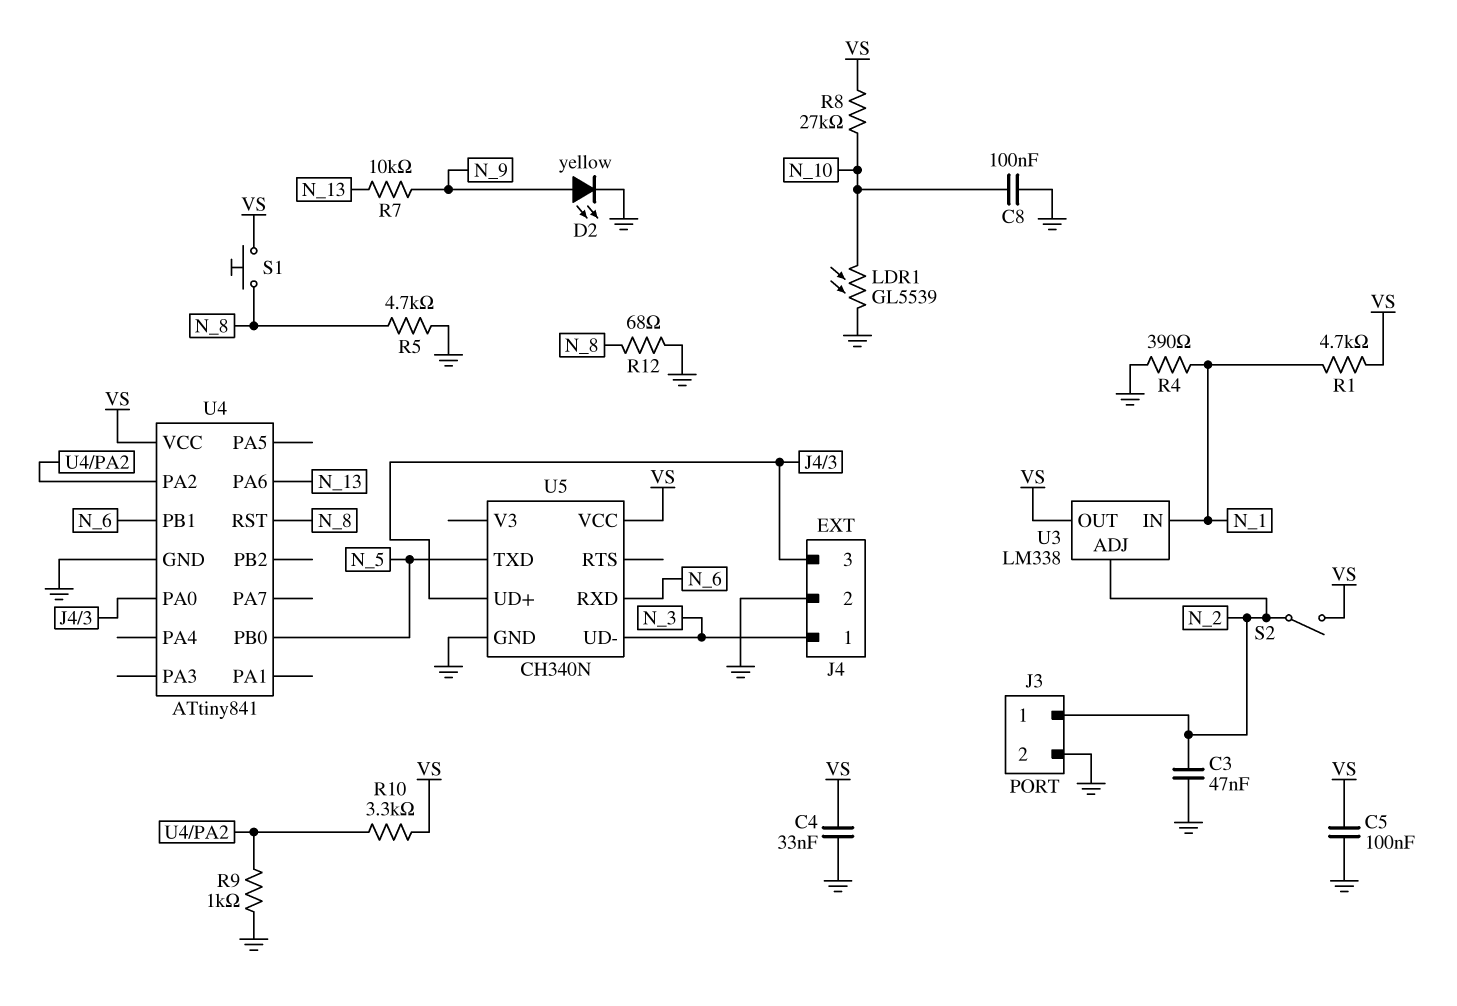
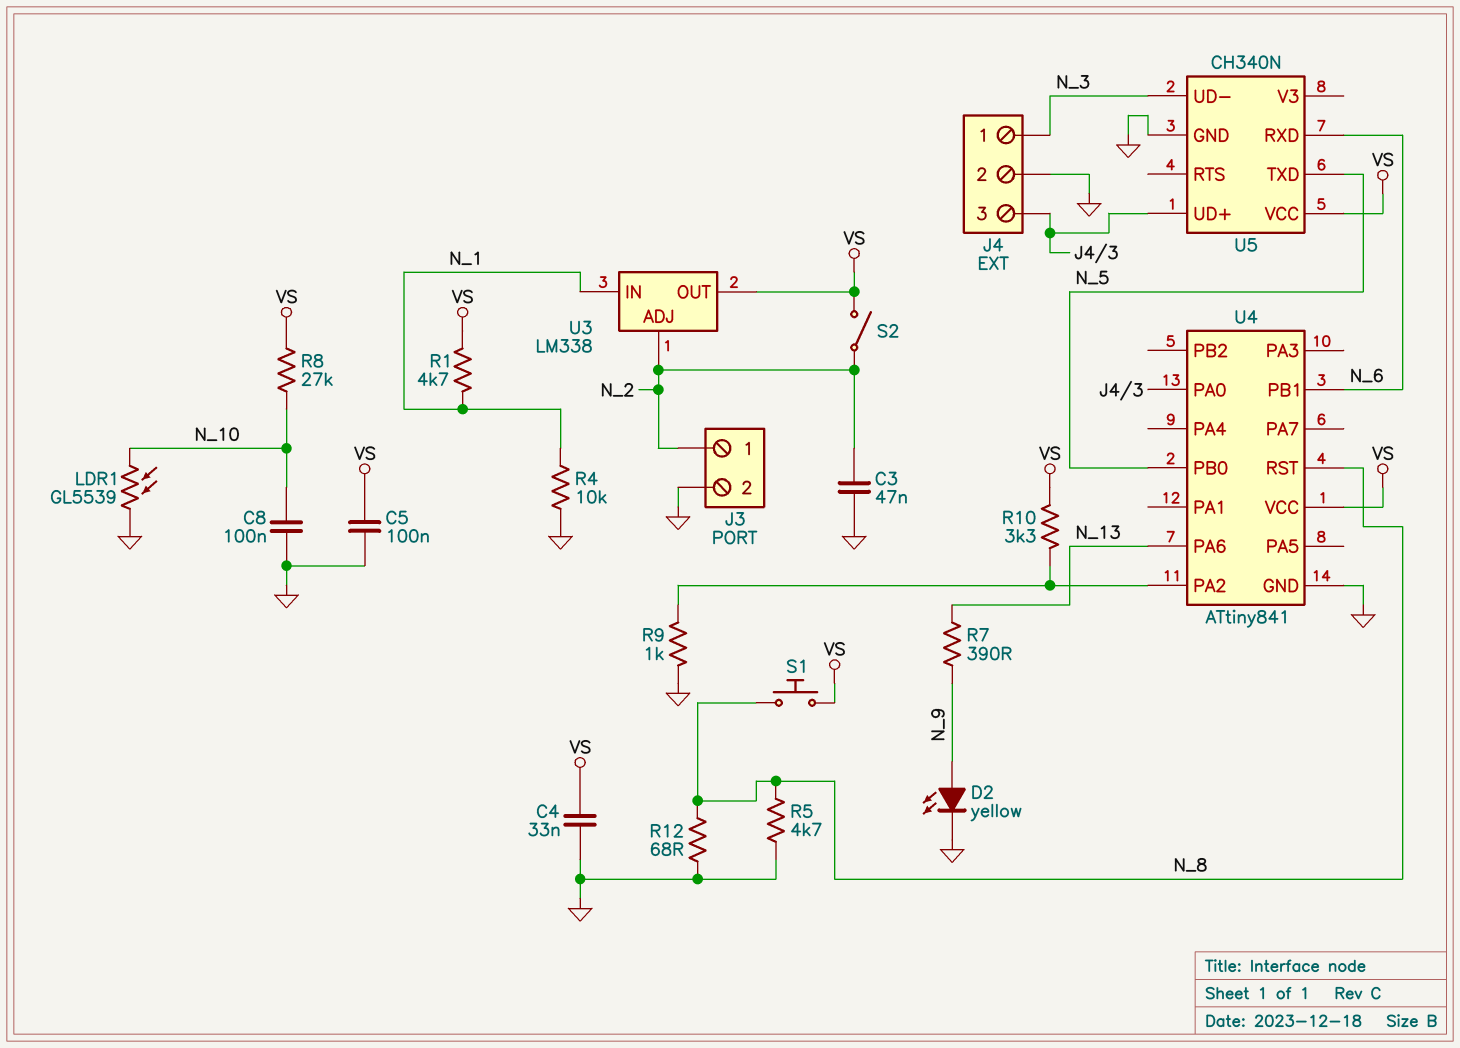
R4: 390 (GND, N_1) -> 10k (GND, N_1)
R7: 10k (N_9, N_13) -> 390 (N_9, N_13)

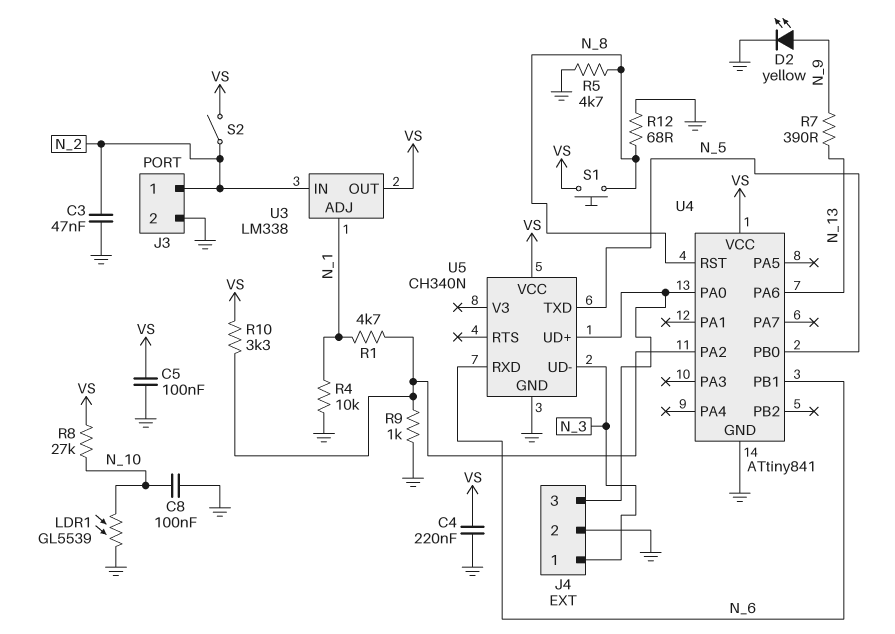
C4: 33nF (GND, VS) -> 220nF (GND, VS)
R1: 4.7k (N_1, VS) -> 4.7k (N_1, U4/PA2)
U3 pin ADJ: N_2 -> N_1
U3 pin IN: N_1 -> N_2

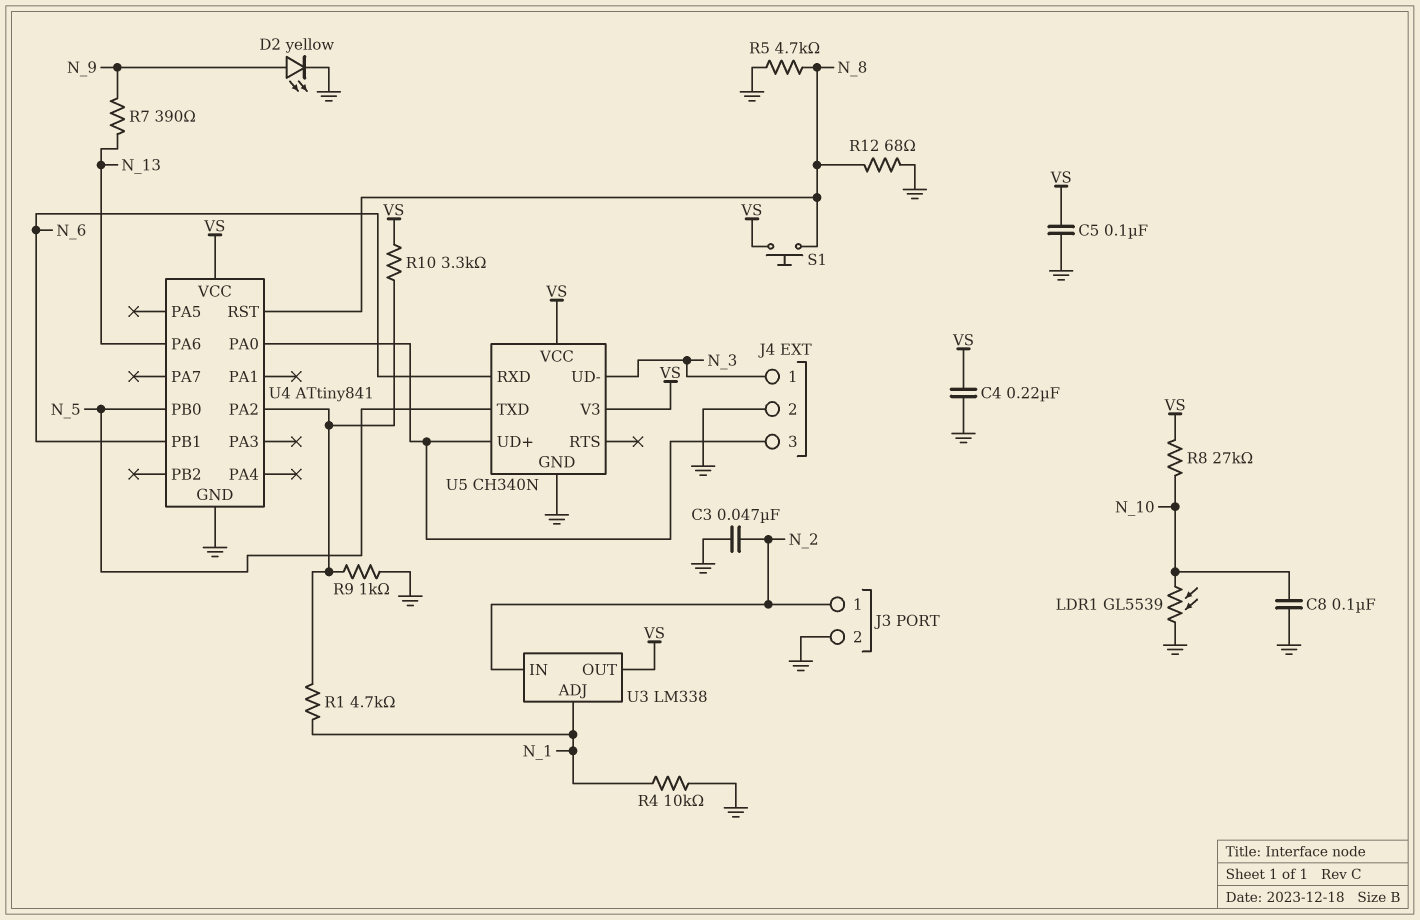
S2: switch (N_2, VS) -> none
U5 pin V3: none -> VS

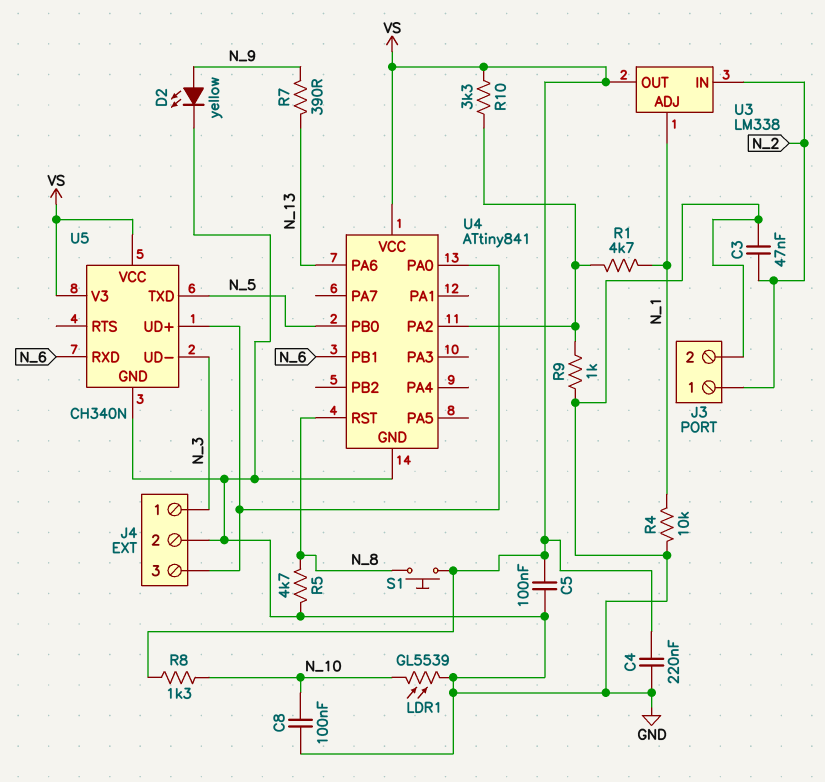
R8: 27k (N_10, VS) -> 1.3k (N_10, VS)
R12: 68 (GND, N_8) -> none

